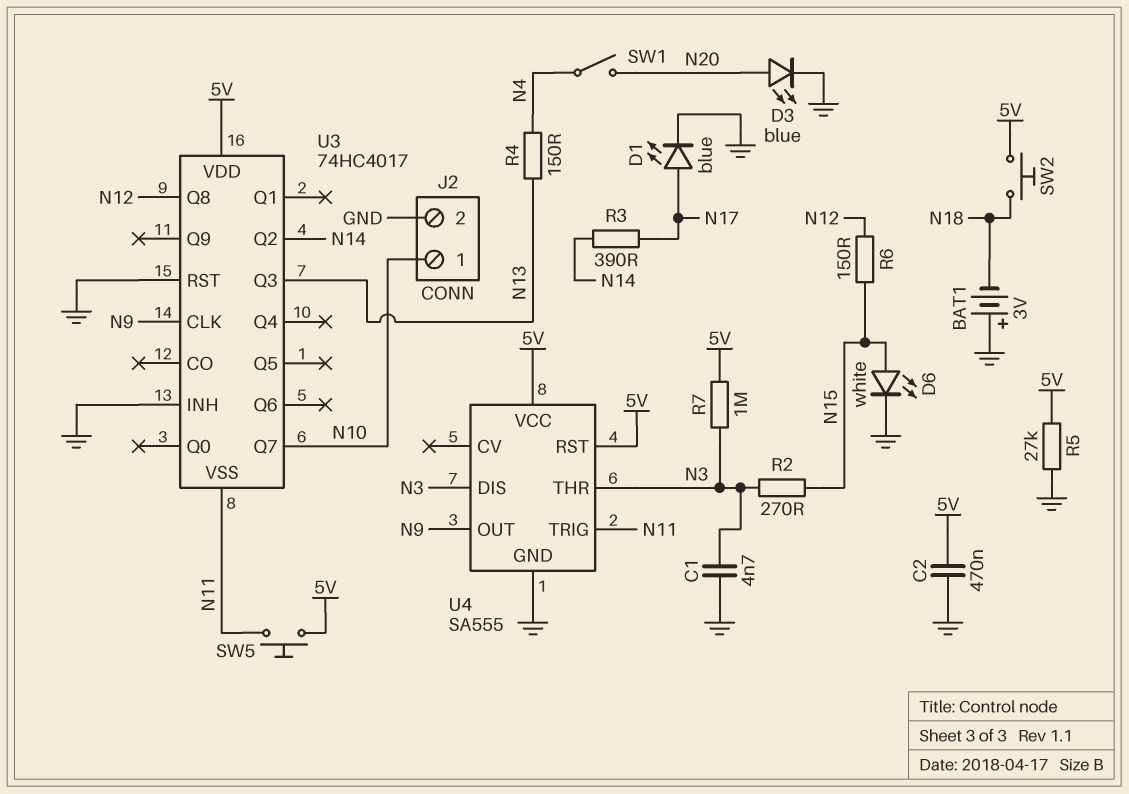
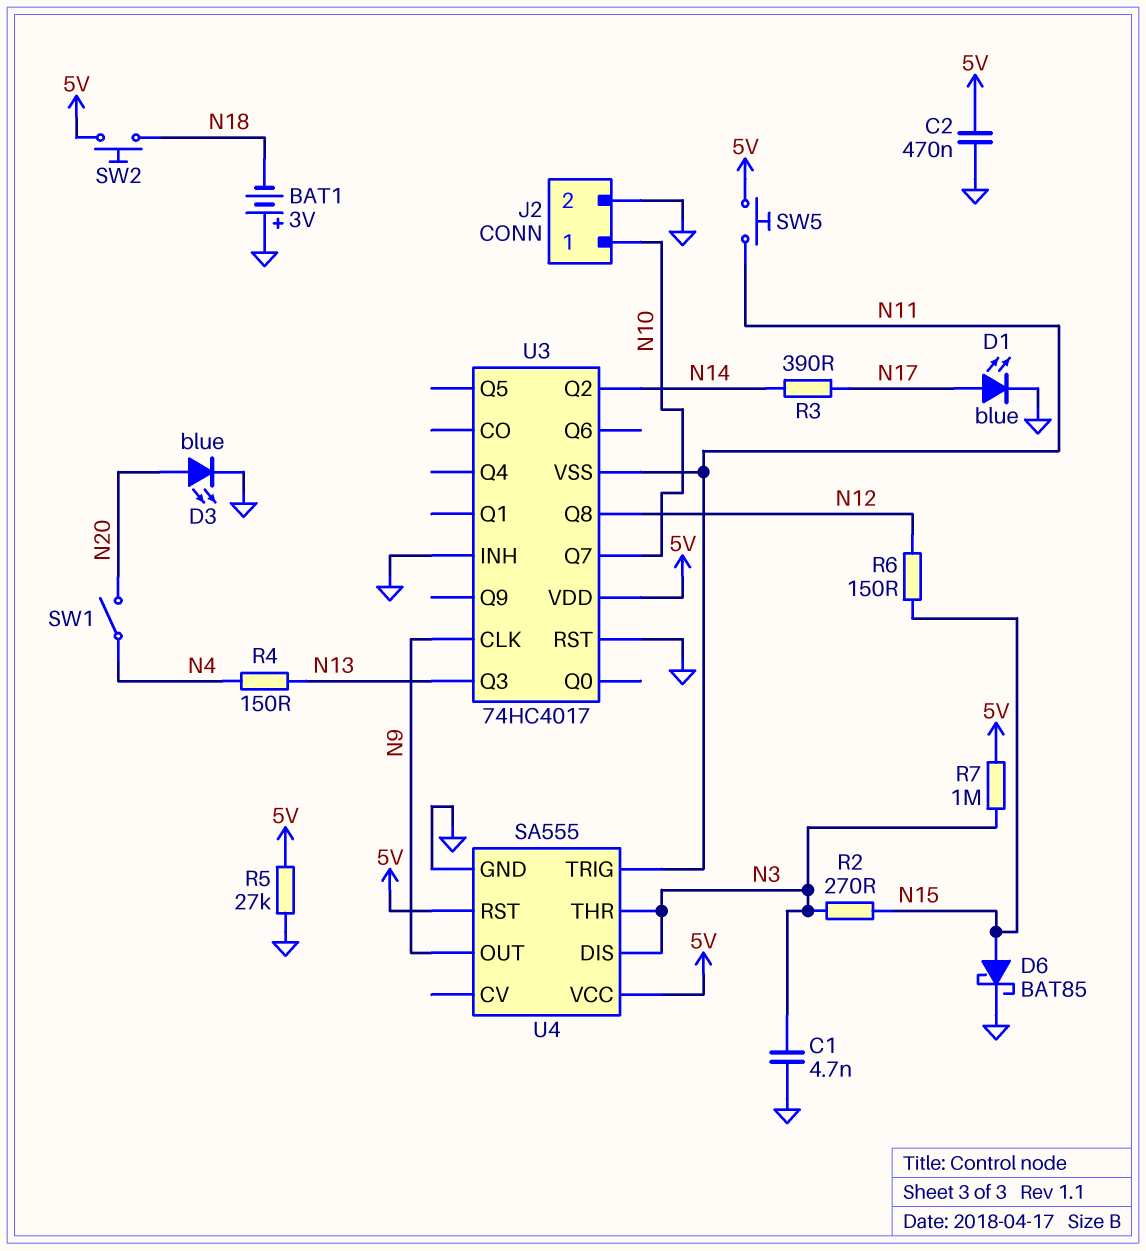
D6: LED white (A N15, K GND) -> schottky BAT85 (A N15, K GND)

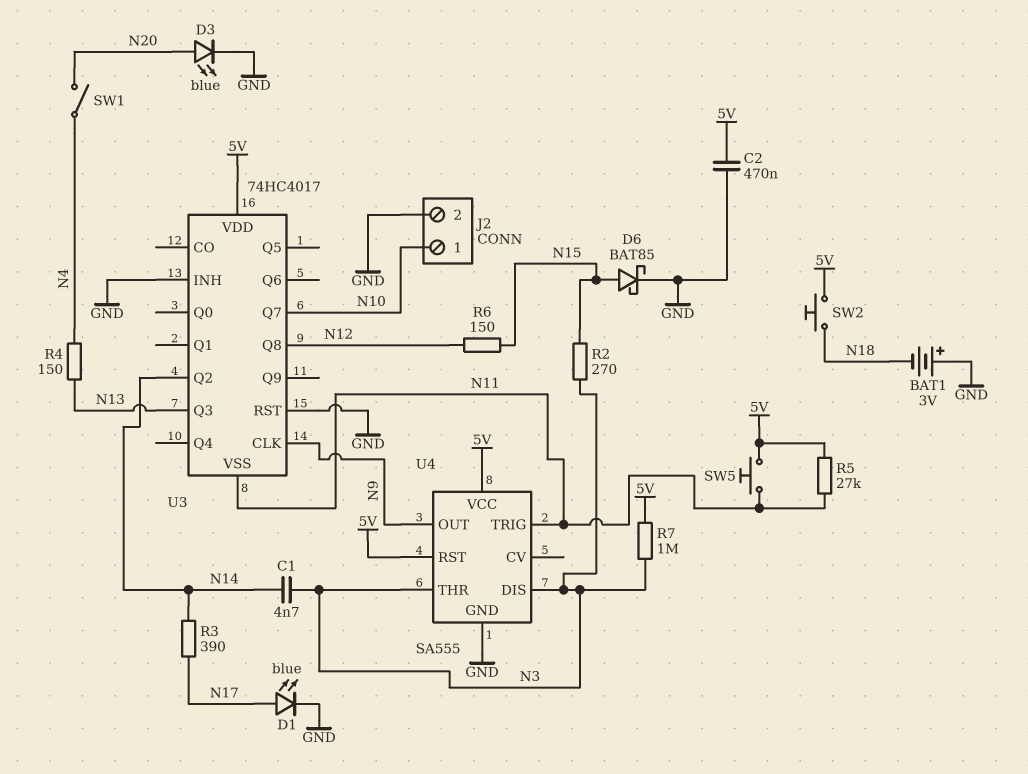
C1: 4.7nF (GND, N3) -> 4.7nF (N3, N14)
R5: 27k (5V, GND) -> 27k (5V, N11)

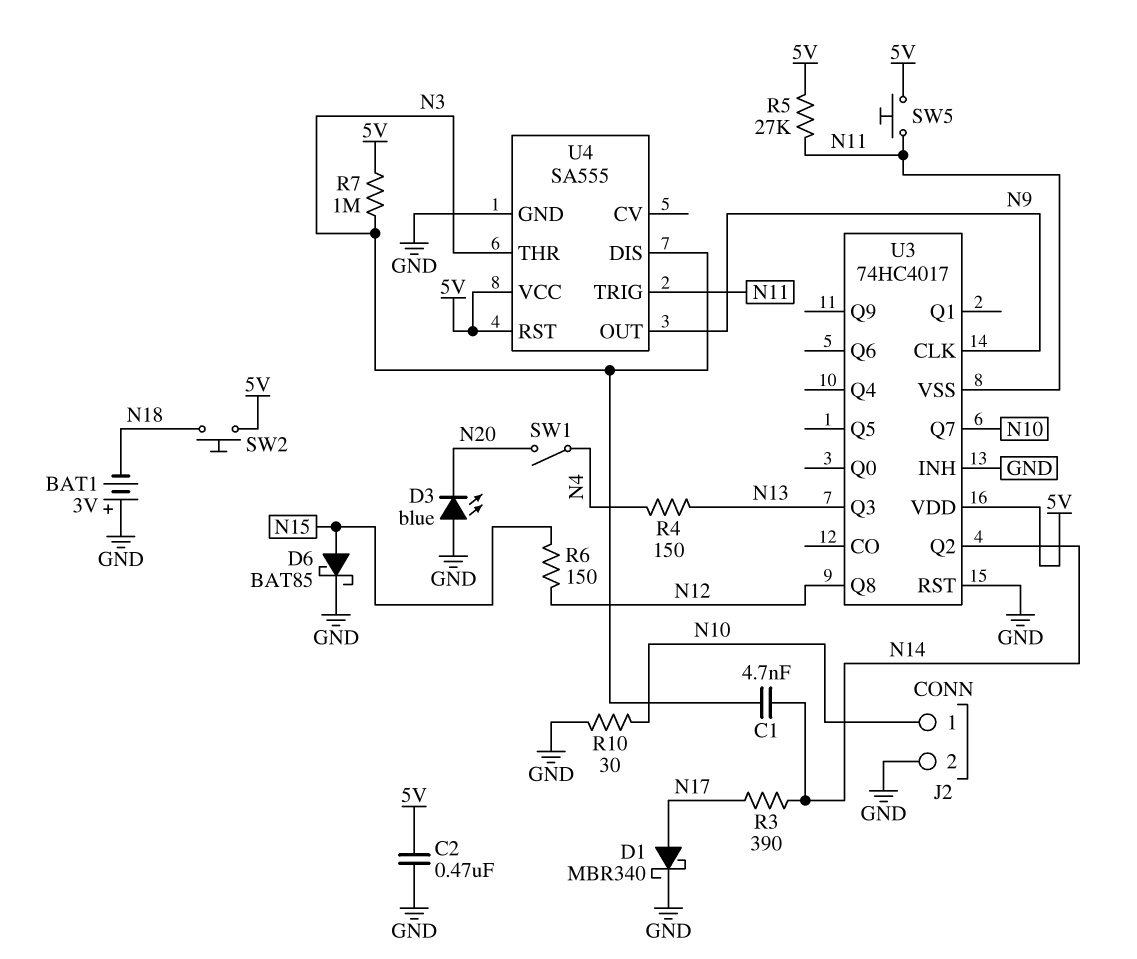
D1: LED blue (A N17, K GND) -> schottky MBR340 (A N17, K GND)
D3: LED blue (A N20, K GND) -> LED blue (A GND, K N20)
R2: 270 (N3, N15) -> none
R10: none -> 30 (GND, N10)

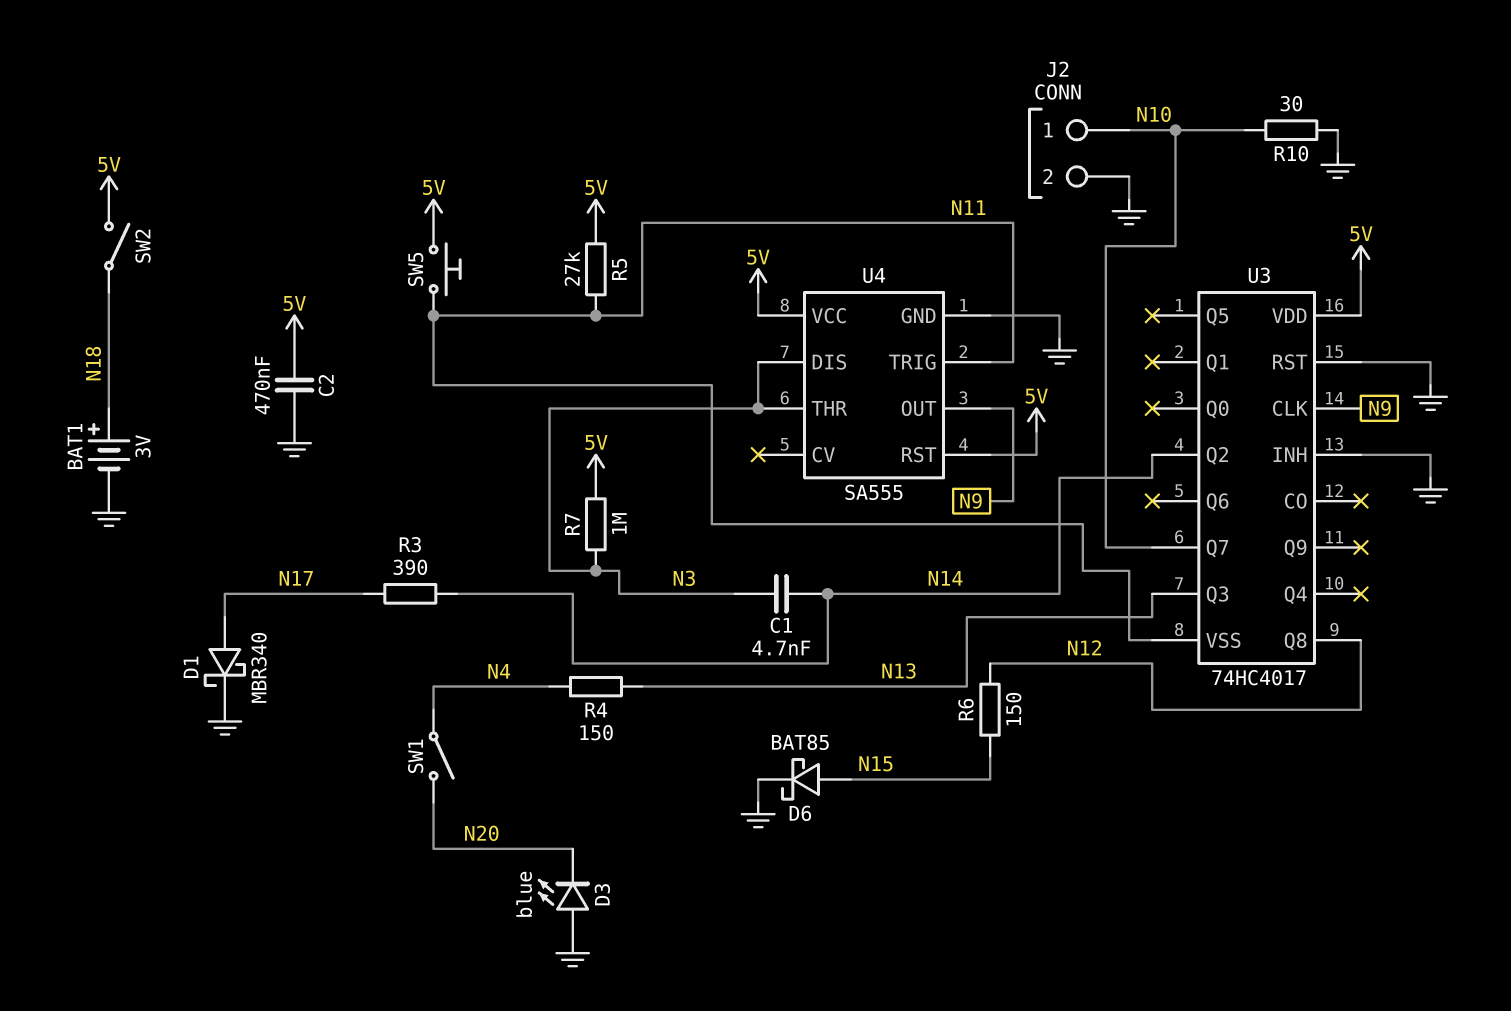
BAT1: 3V (plus GND, minus N18) -> 3V (plus N18, minus GND)
SW2: button (5V, N18) -> switch (5V, N18)

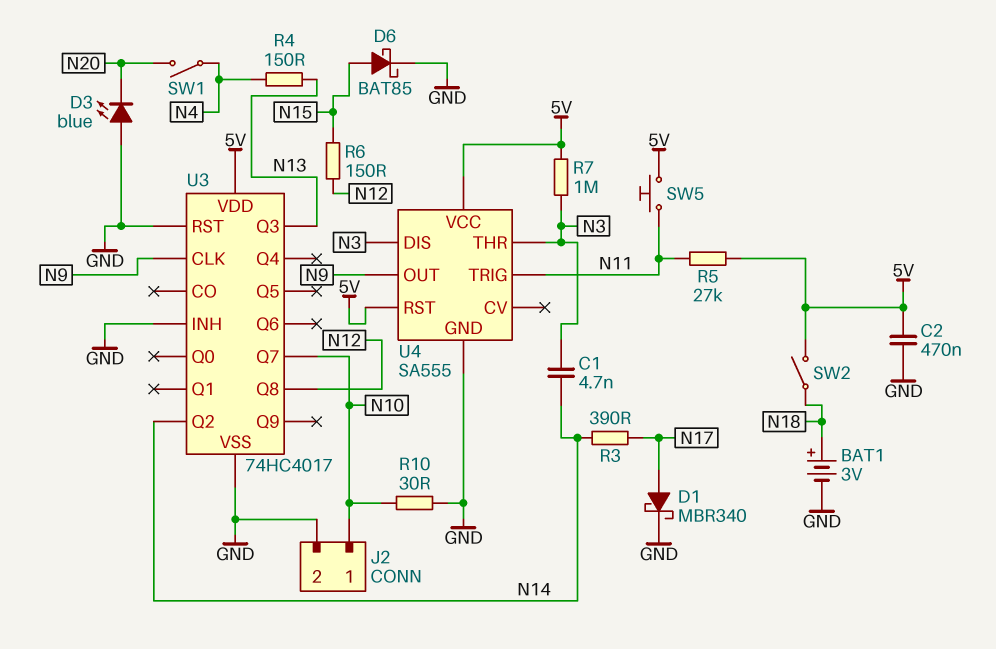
U3 pin VSS: N11 -> GND

